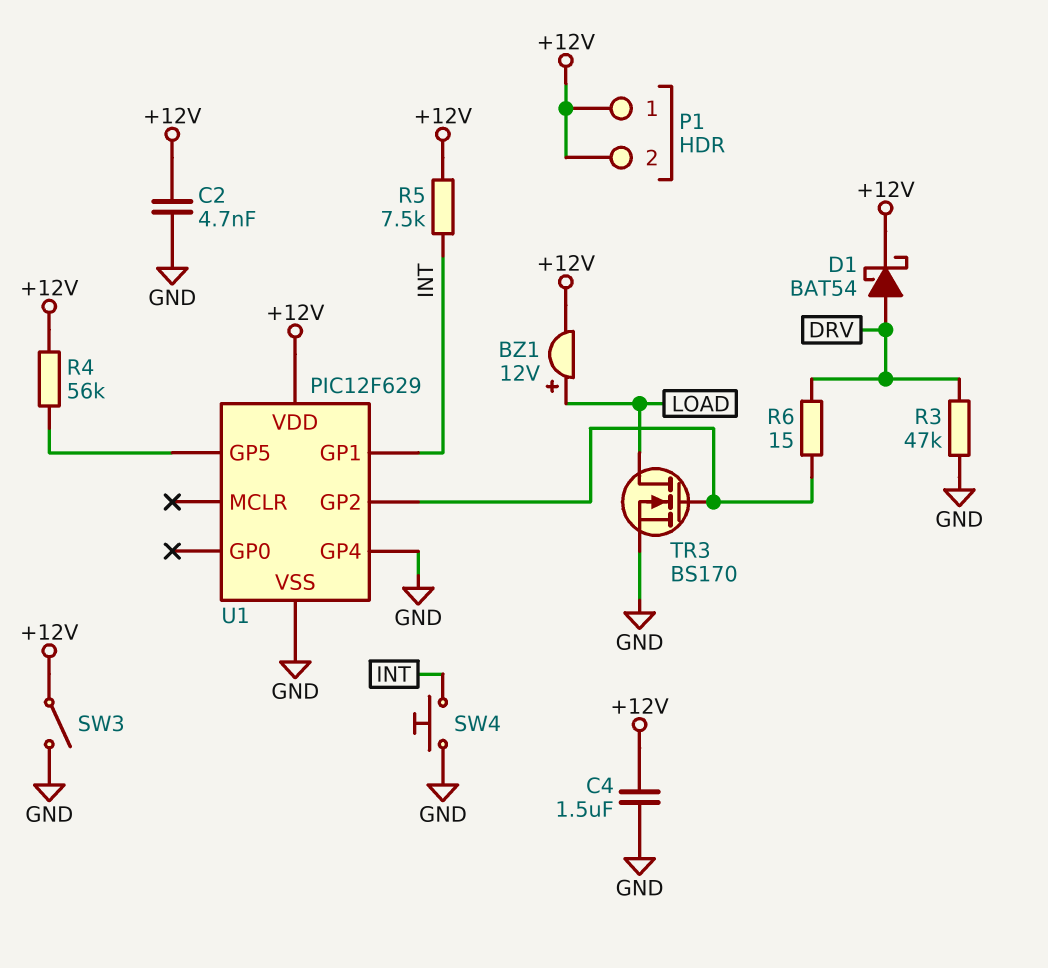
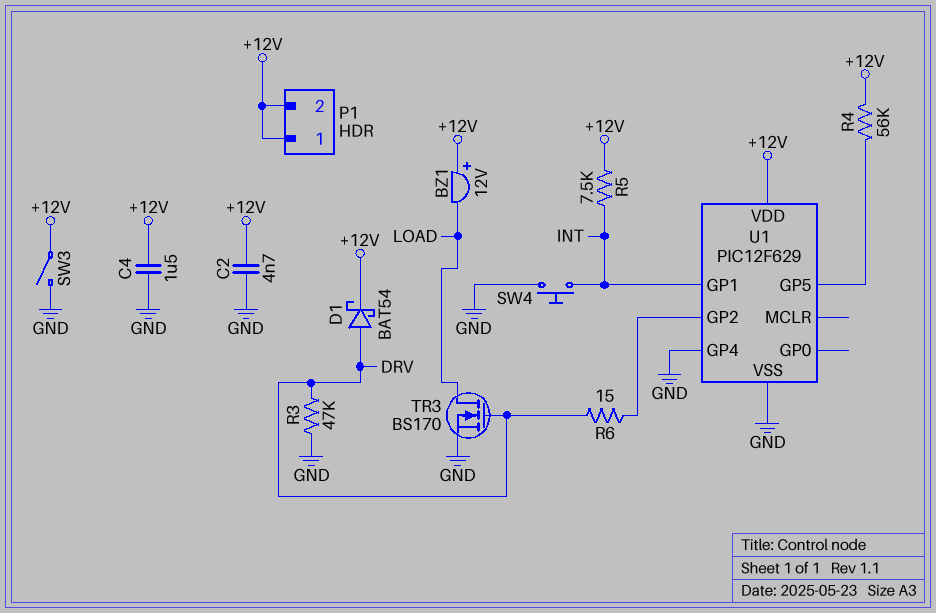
BZ1: buzzer 12V (plus LOAD, minus +12V) -> buzzer 12V (plus +12V, minus LOAD)
TR3: NMOS BS170 (G U1/GP2, D LOAD, S GND) -> NMOS BS170 (G DRV, D LOAD, S GND)

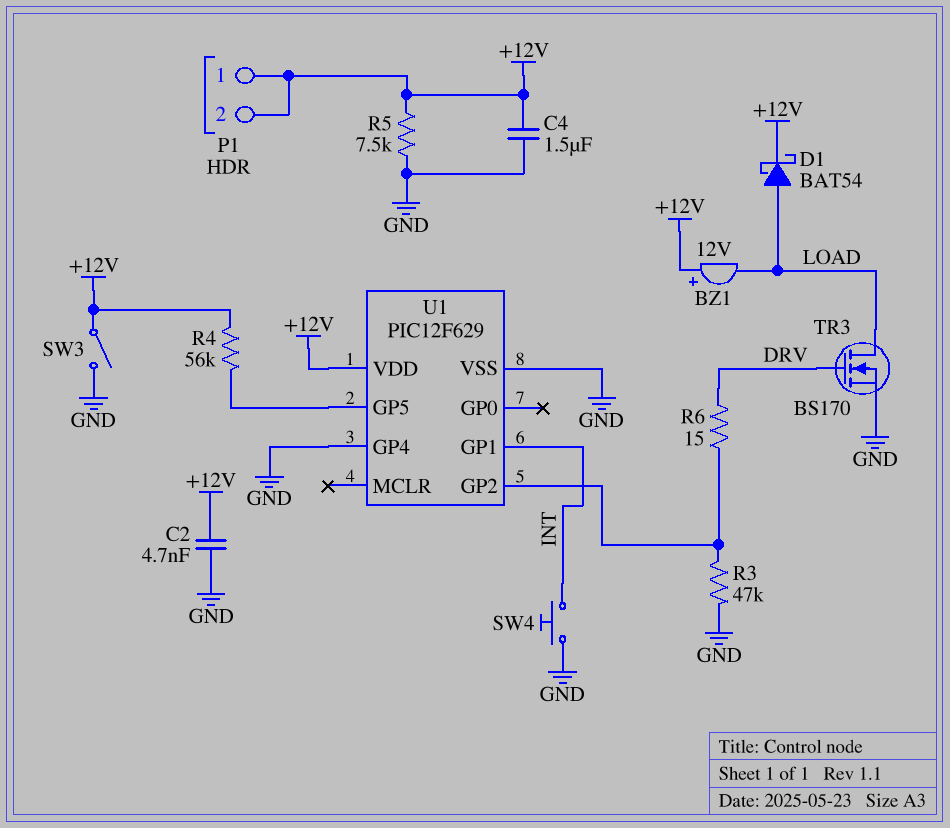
D1: schottky BAT54 (A DRV, K +12V) -> schottky BAT54 (A LOAD, K +12V)
R3: 47k (DRV, GND) -> 47k (GND, U1/GP2)
R5: 7.5k (+12V, INT) -> 7.5k (+12V, GND)

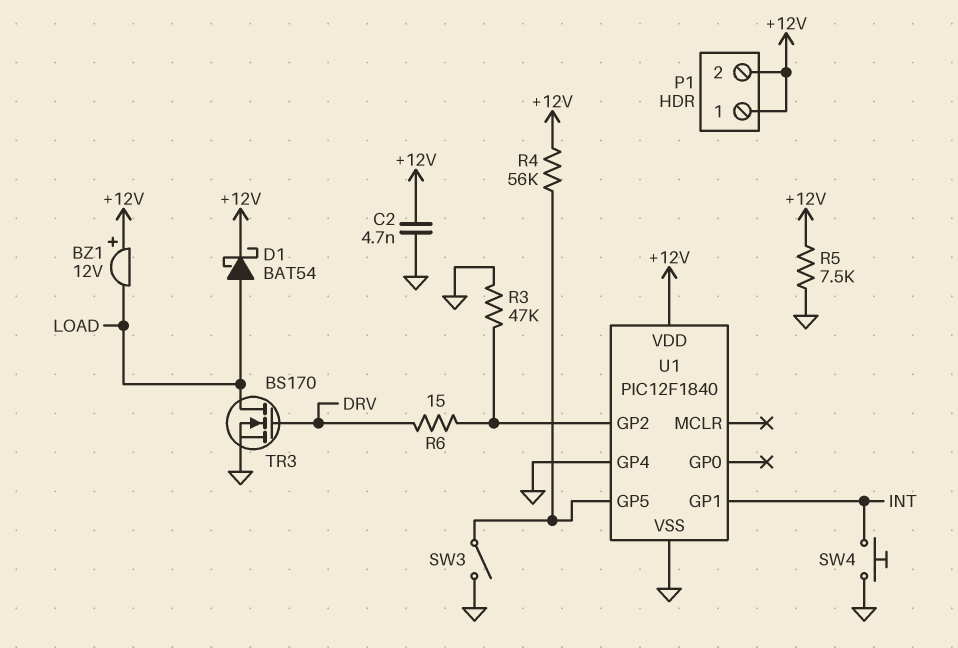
C4: 1.5uF (+12V, GND) -> none
SW3: switch (+12V, GND) -> switch (GND, U1/GP5)
U1: PIC12F629 -> PIC12F1840

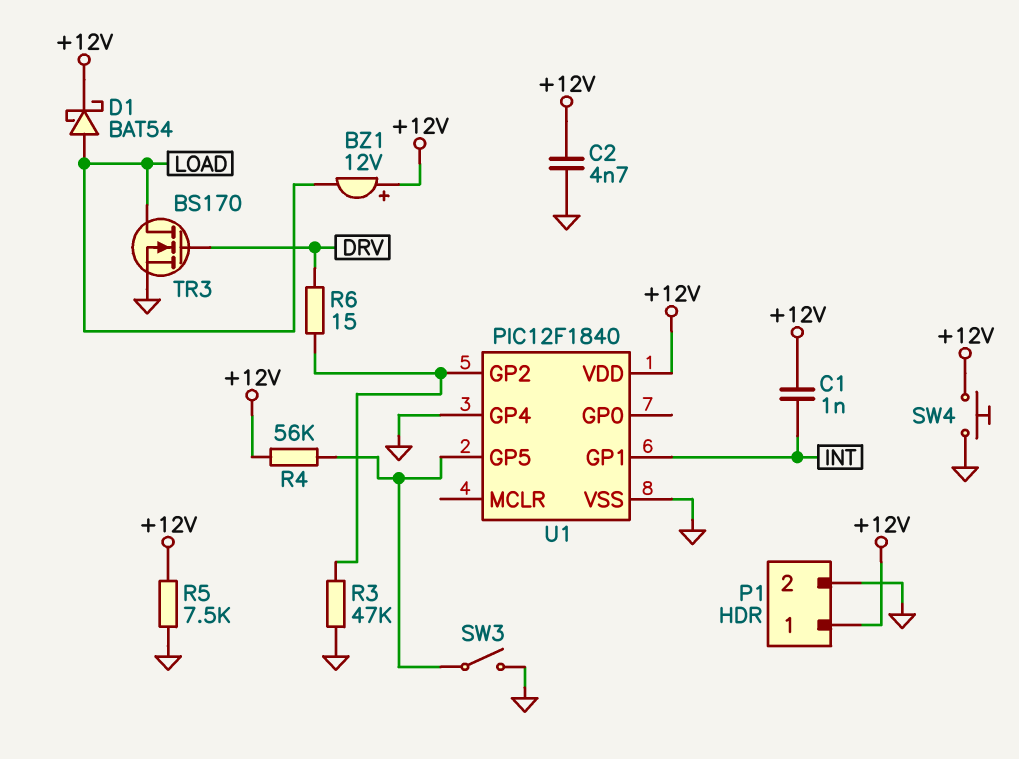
C1: none -> 1nF (+12V, INT)
P1 pin 2: +12V -> GND
SW4: button (GND, INT) -> button (+12V, GND)

